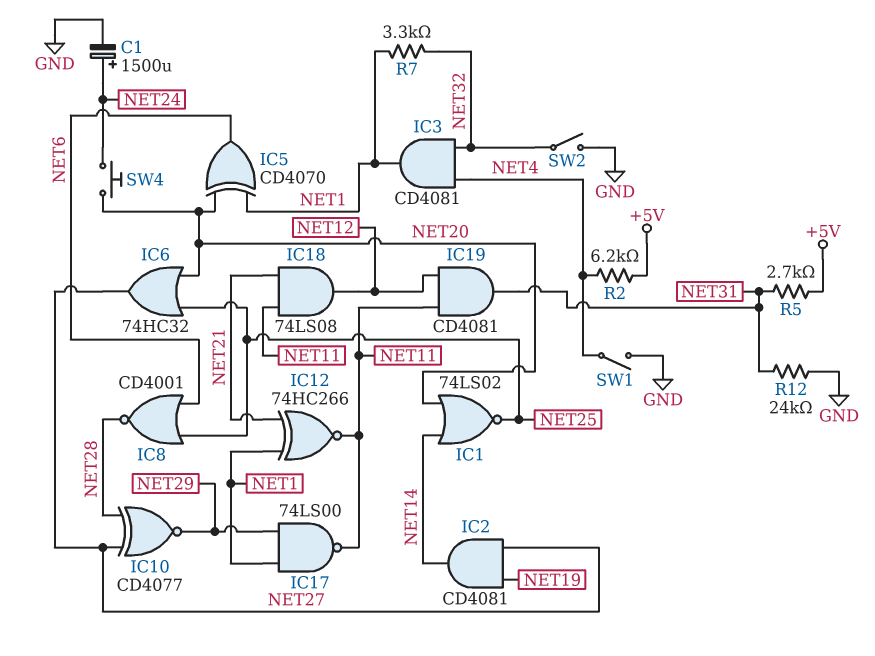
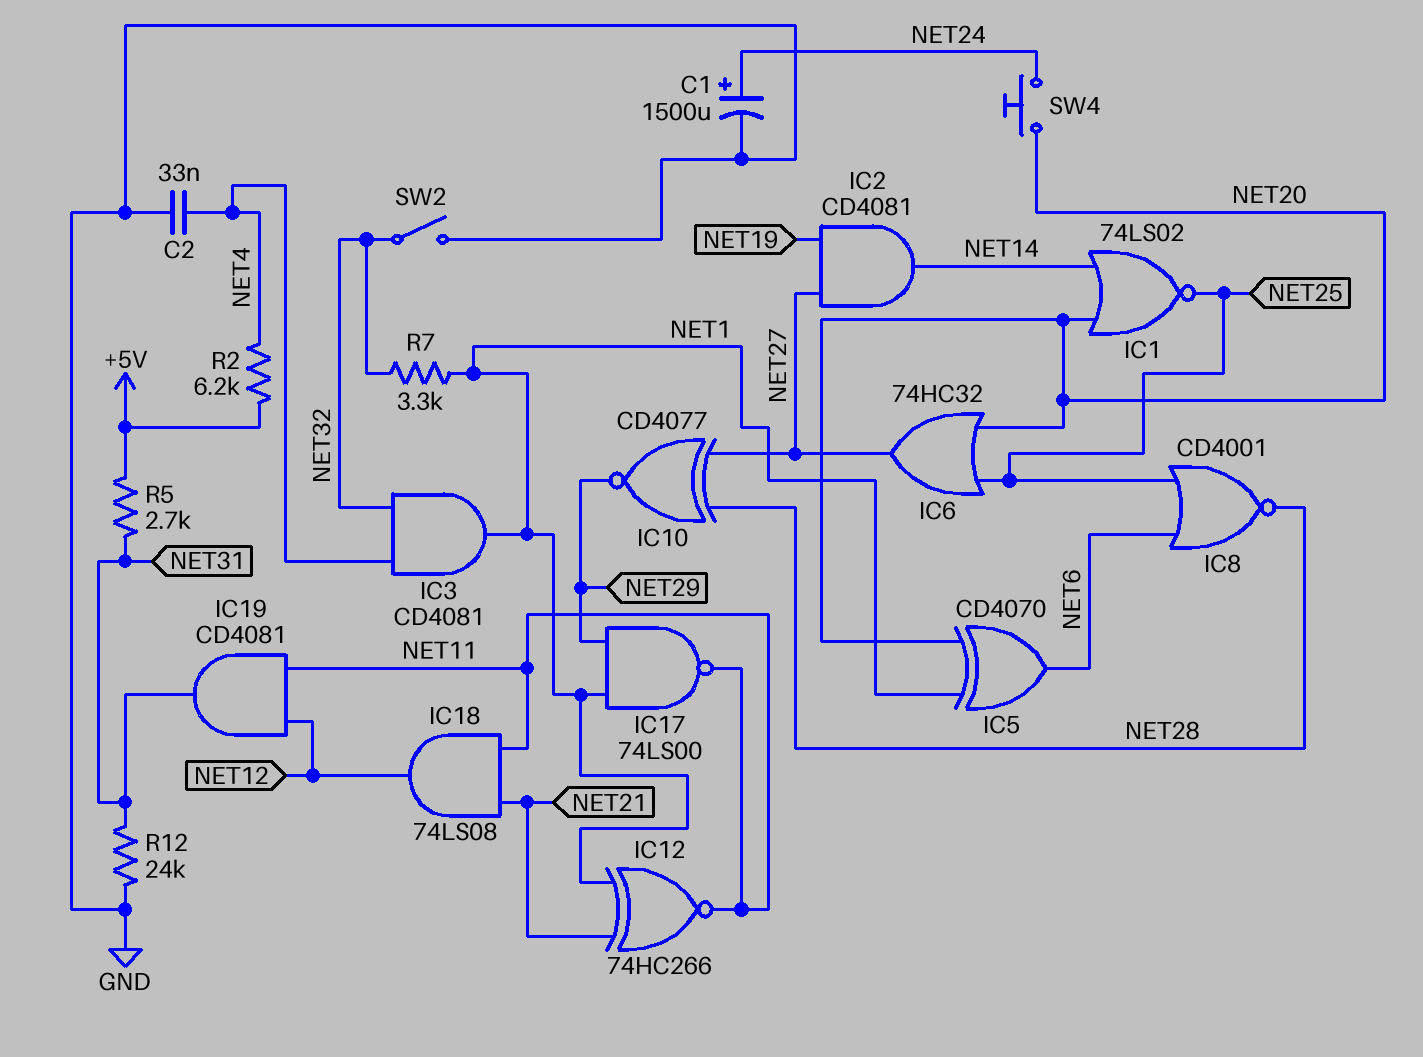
C2: none -> 33nF (GND, NET4)
SW1: switch (GND, NET4) -> none

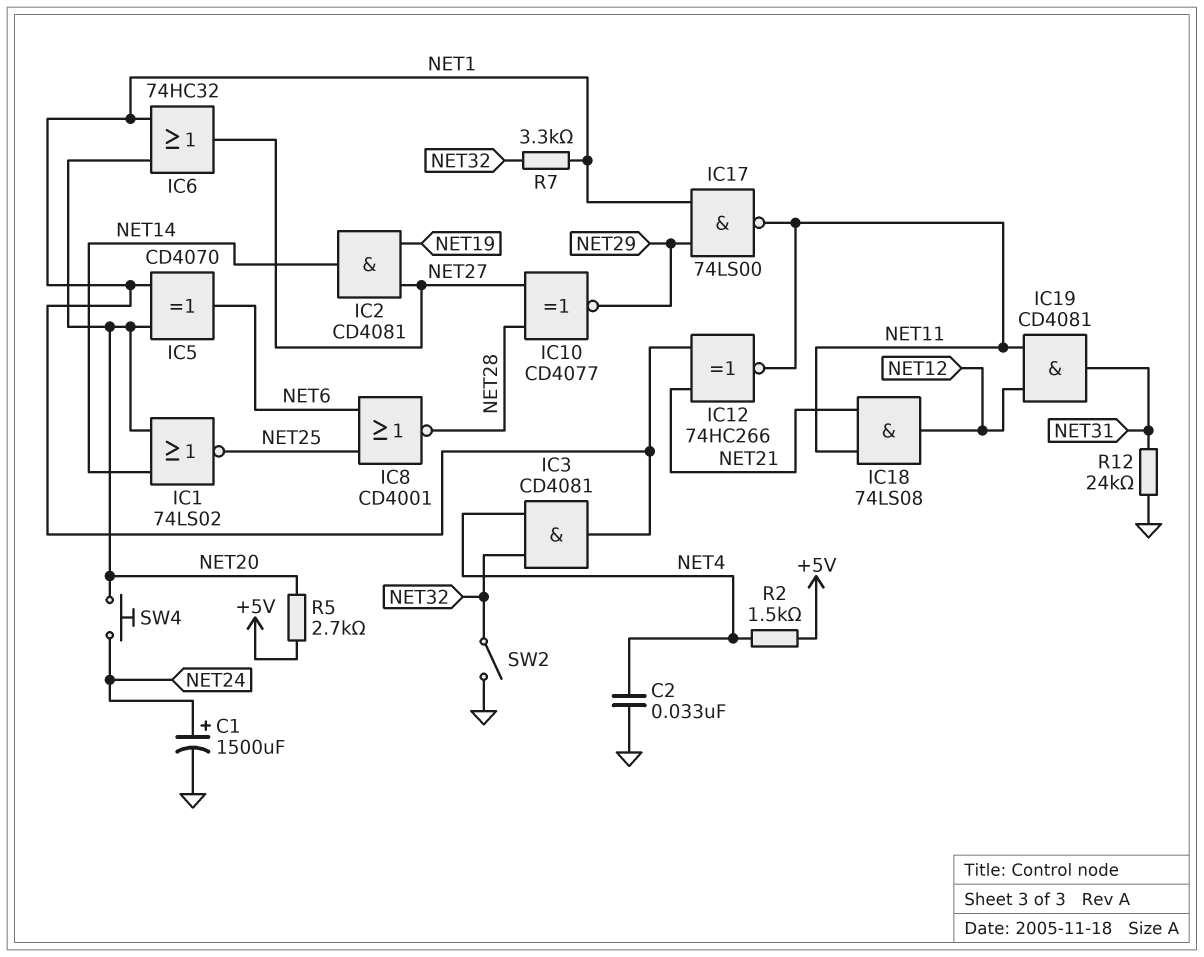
IC6: OR 74HC32 (in NET20, in NET25, out NET27) -> OR 74HC32 (in NET1, in NET20, out NET27)
R2: 6.2k (+5V, NET4) -> 1.5k (+5V, NET4)
R5: 2.7k (+5V, NET31) -> 2.7k (+5V, NET20)

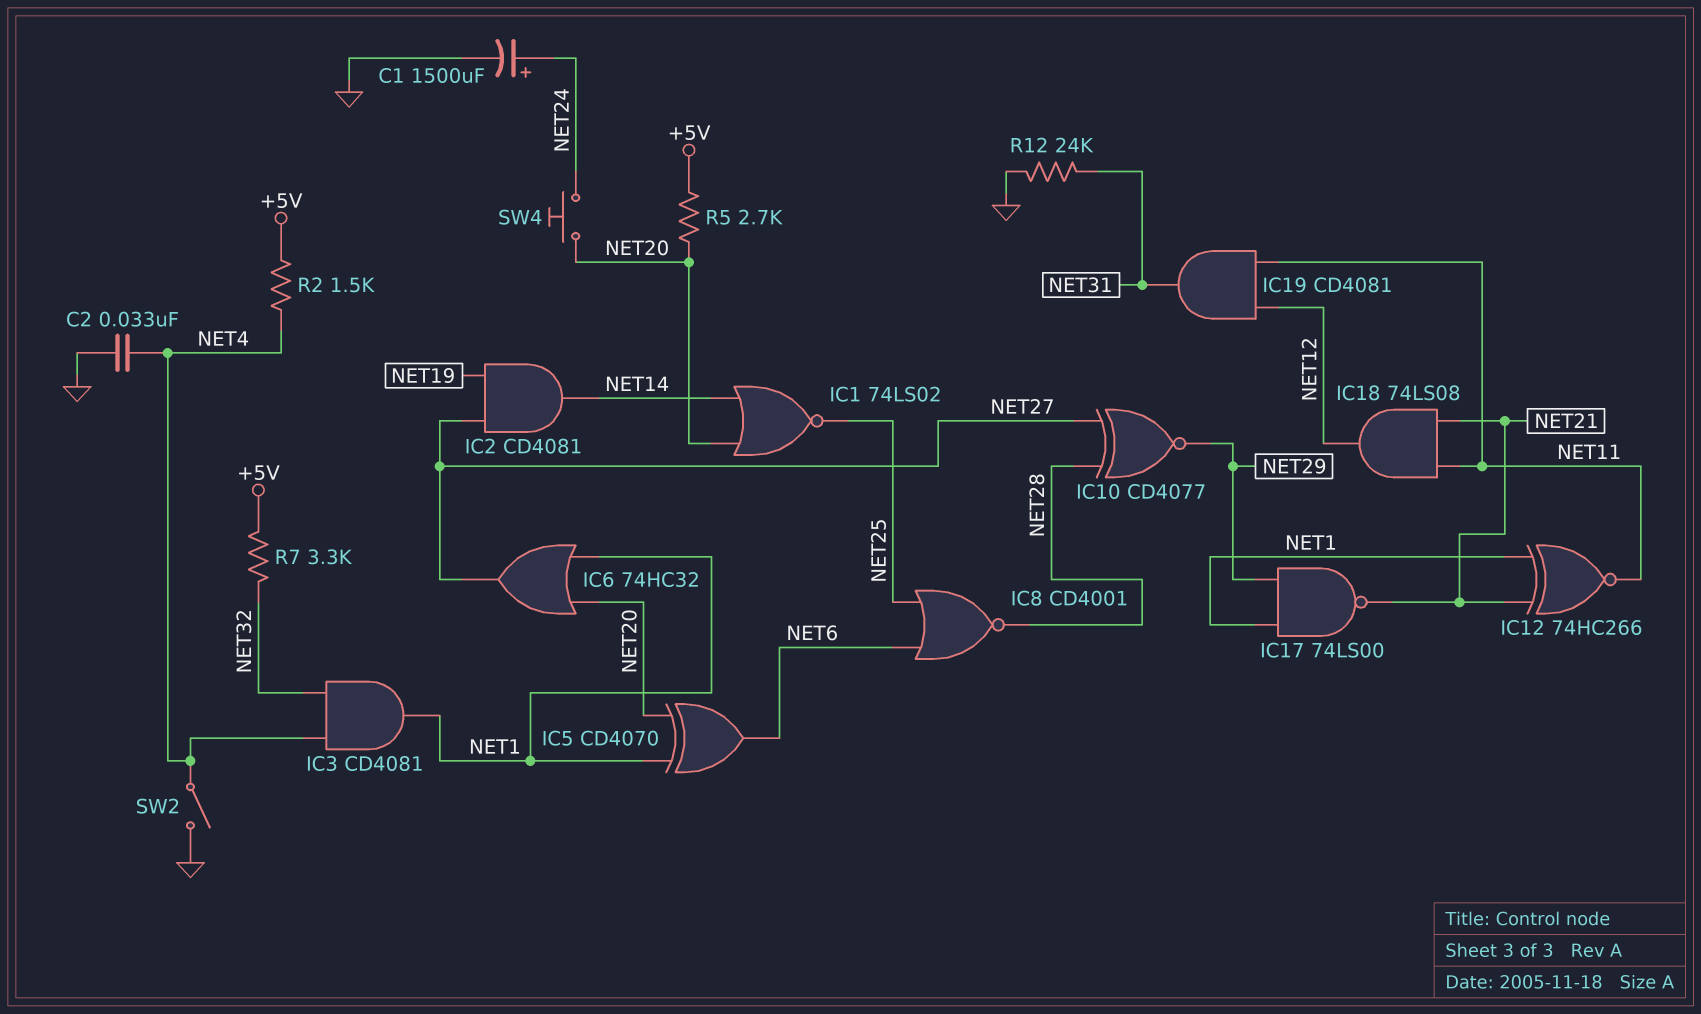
IC17: NAND 74LS00 (in NET1, in NET29, out NET11) -> NAND 74LS00 (in NET1, in NET29, out NET21)
R7: 3.3k (NET1, NET32) -> 3.3k (+5V, NET32)
SW2: switch (GND, NET32) -> switch (GND, NET4)

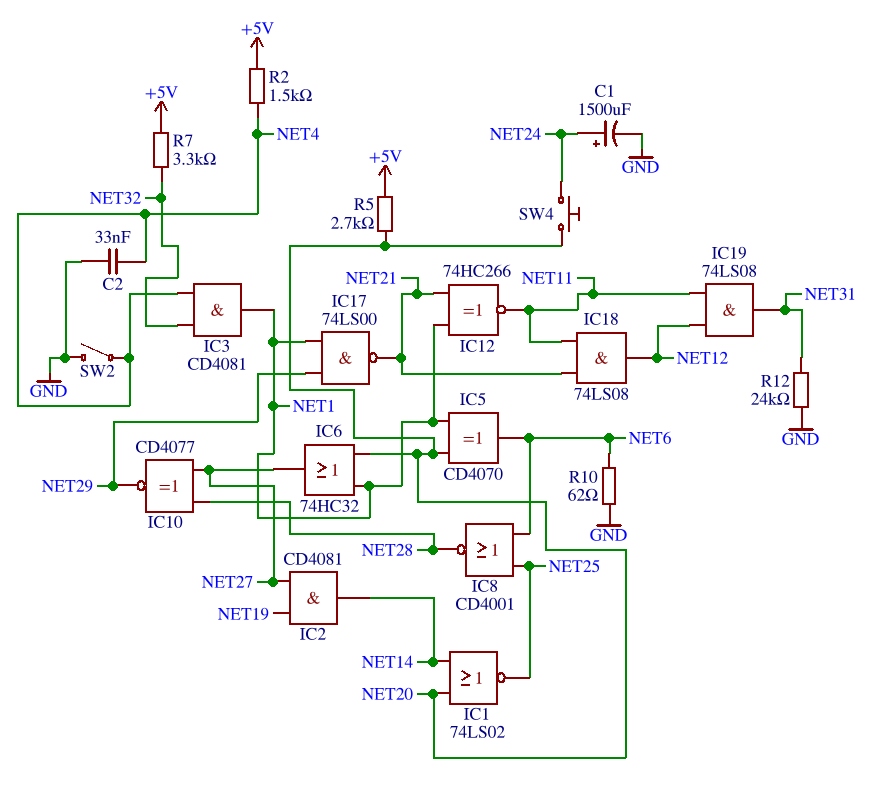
IC19: AND CD4081 (in NET11, in NET12, out NET31) -> AND 74LS08 (in NET11, in NET12, out NET31)
R10: none -> 62 (GND, NET6)

